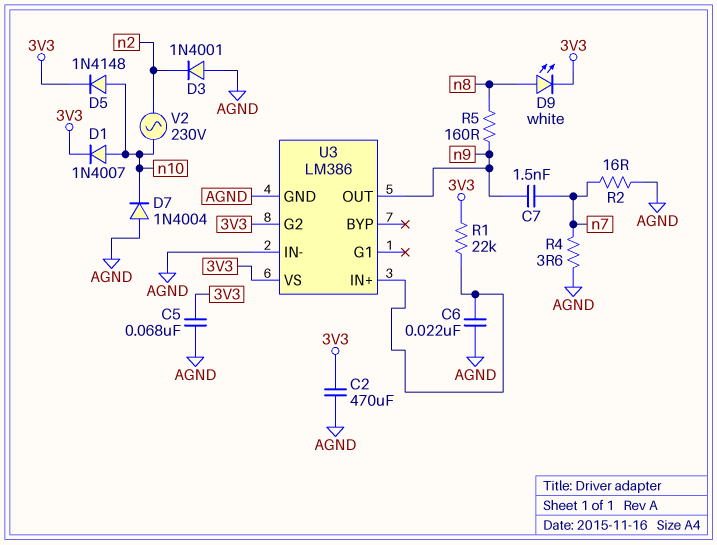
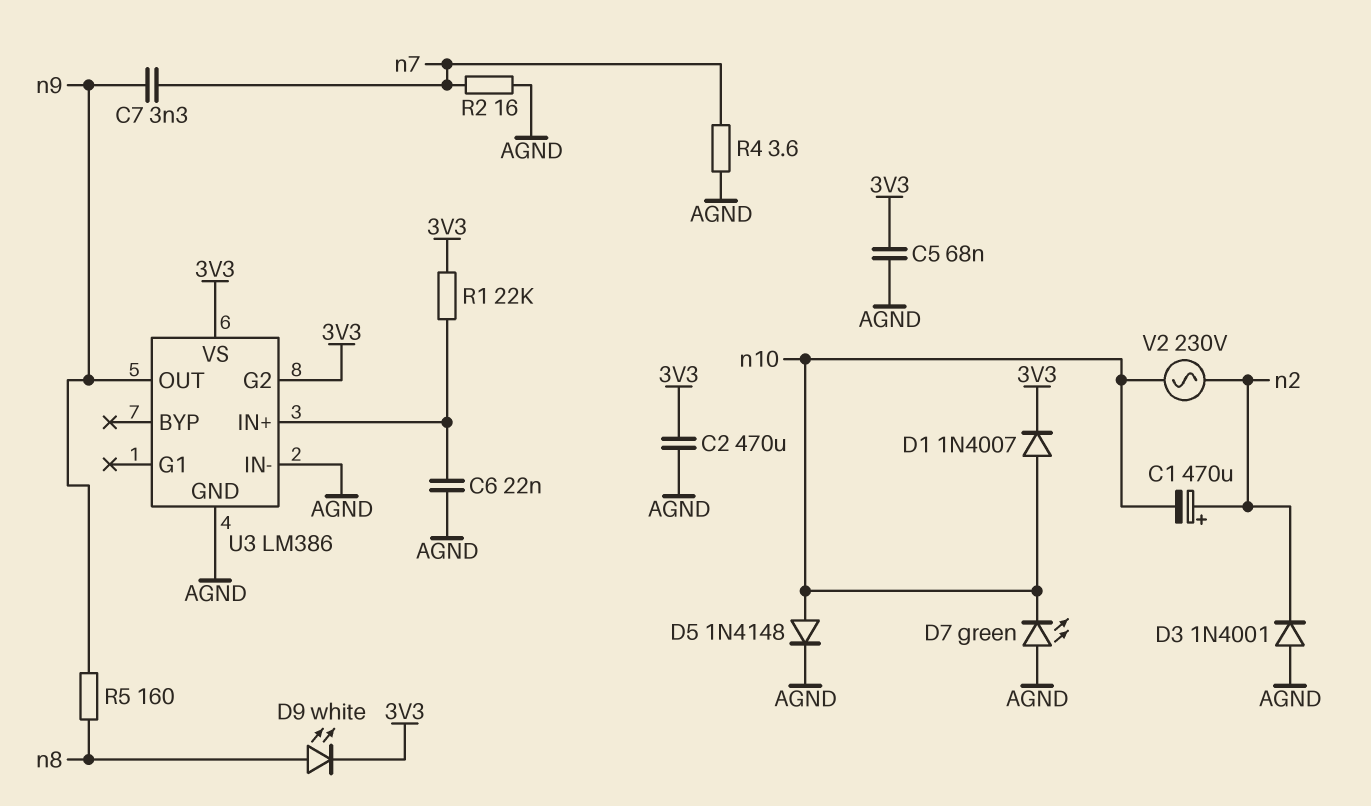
C1: none -> 470uF (plus n2, minus n10)
C7: 1.5nF (n7, n9) -> 3.3nF (n7, n9)
D5: diode 1N4148 (A n10, K 3V3) -> diode 1N4148 (A n10, K AGND)
D7: diode 1N4004 (A AGND, K n10) -> LED green (A AGND, K n10)

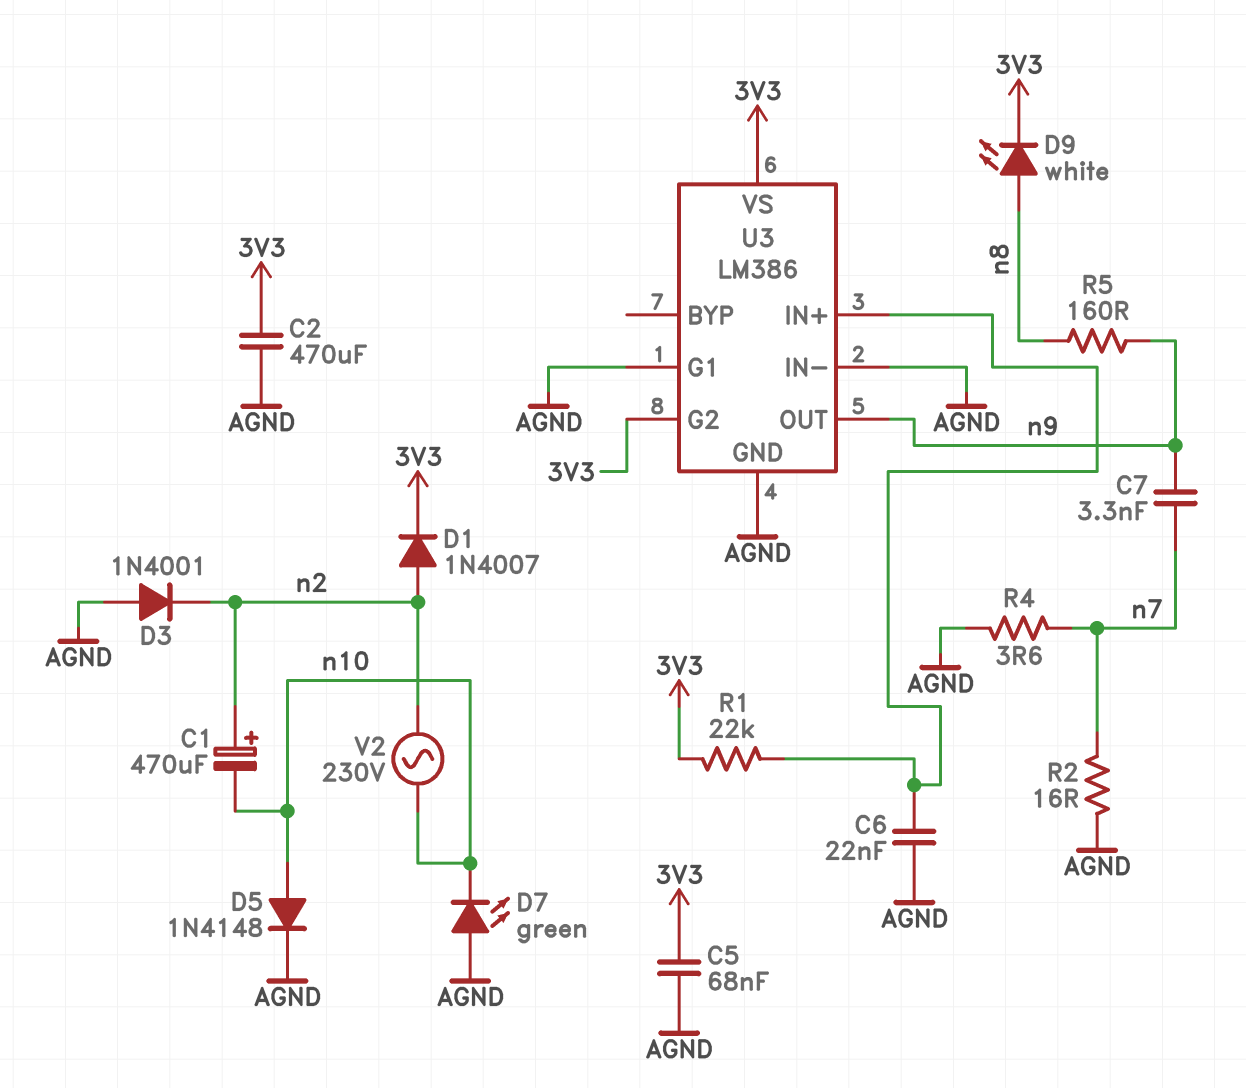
D1: diode 1N4007 (A n10, K 3V3) -> diode 1N4007 (A n2, K 3V3)
U3 pin G1: none -> AGND

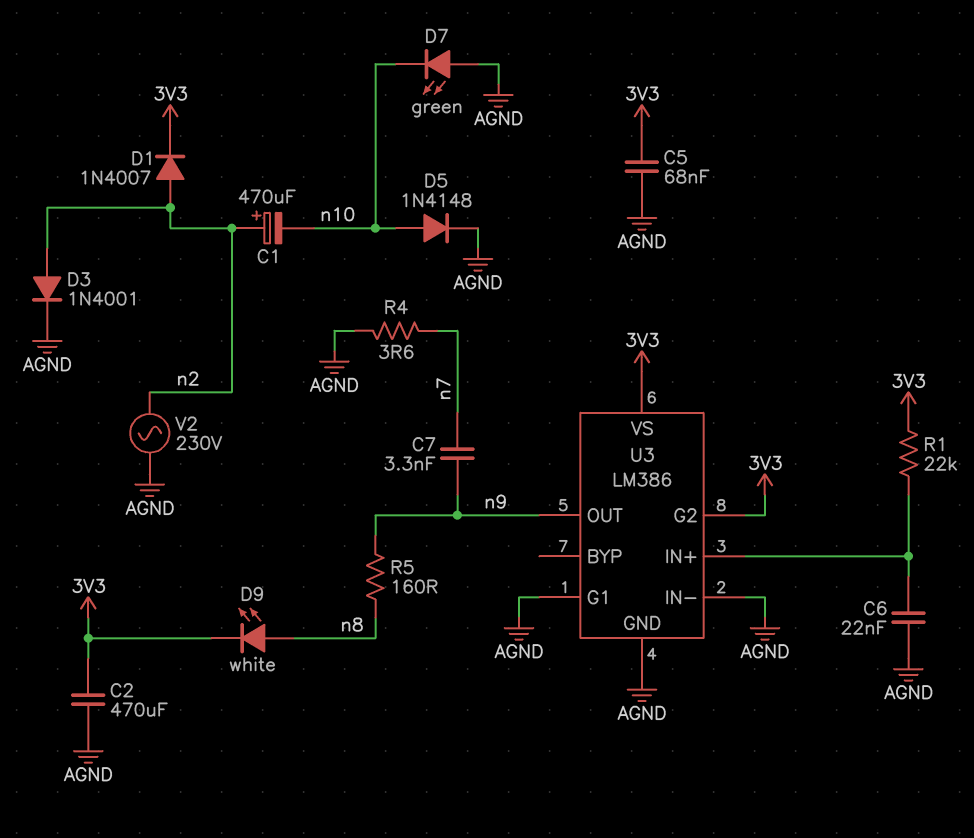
D3: diode 1N4001 (A AGND, K n2) -> diode 1N4001 (A n2, K AGND)
R2: 16 (AGND, n7) -> none
V2: AC 230V (n2, n10) -> AC 230V (AGND, n2)

